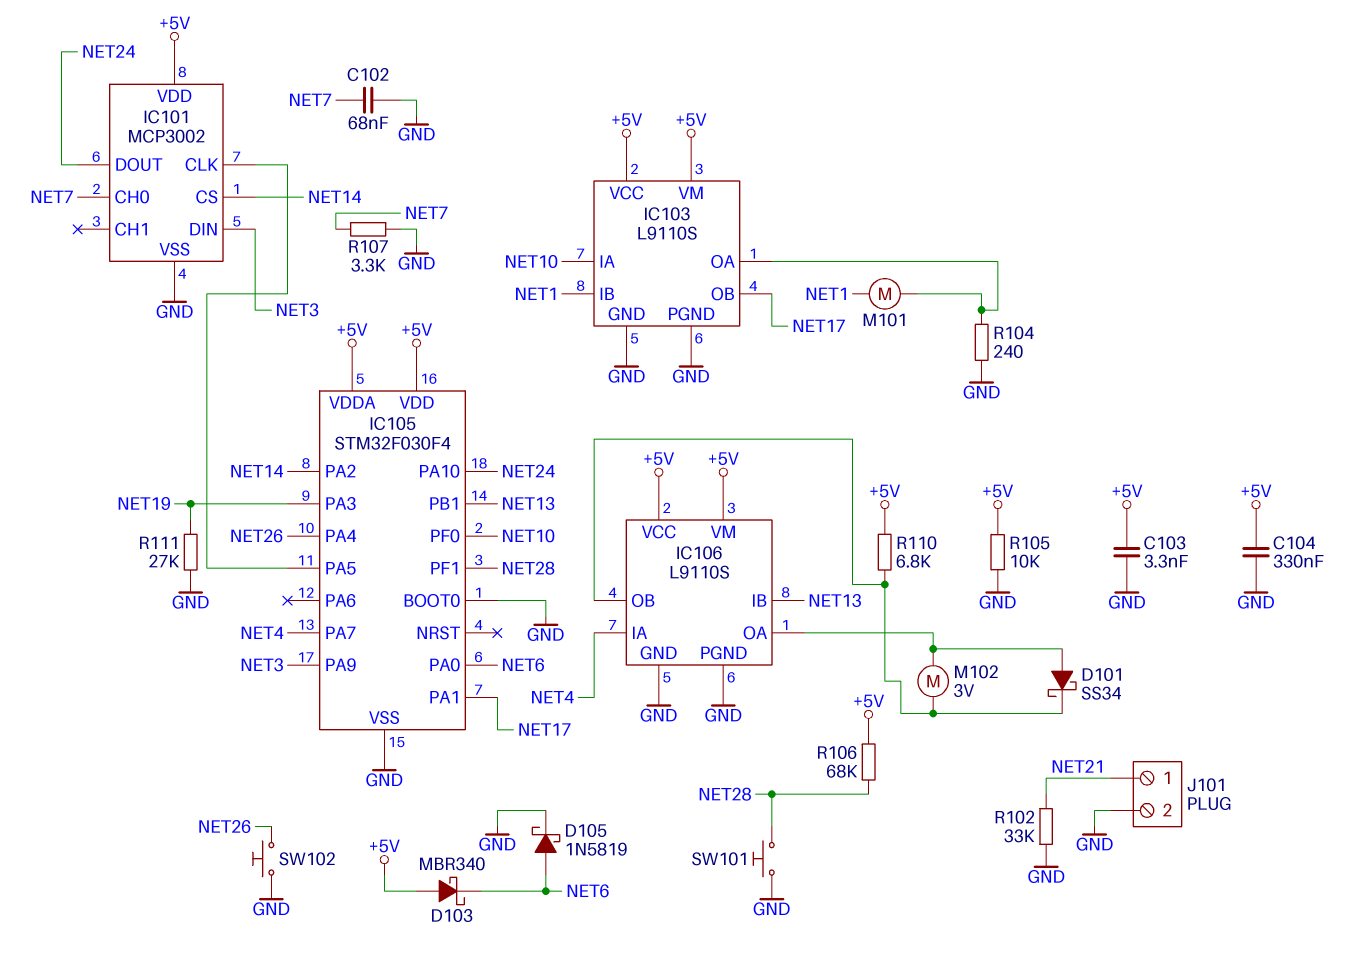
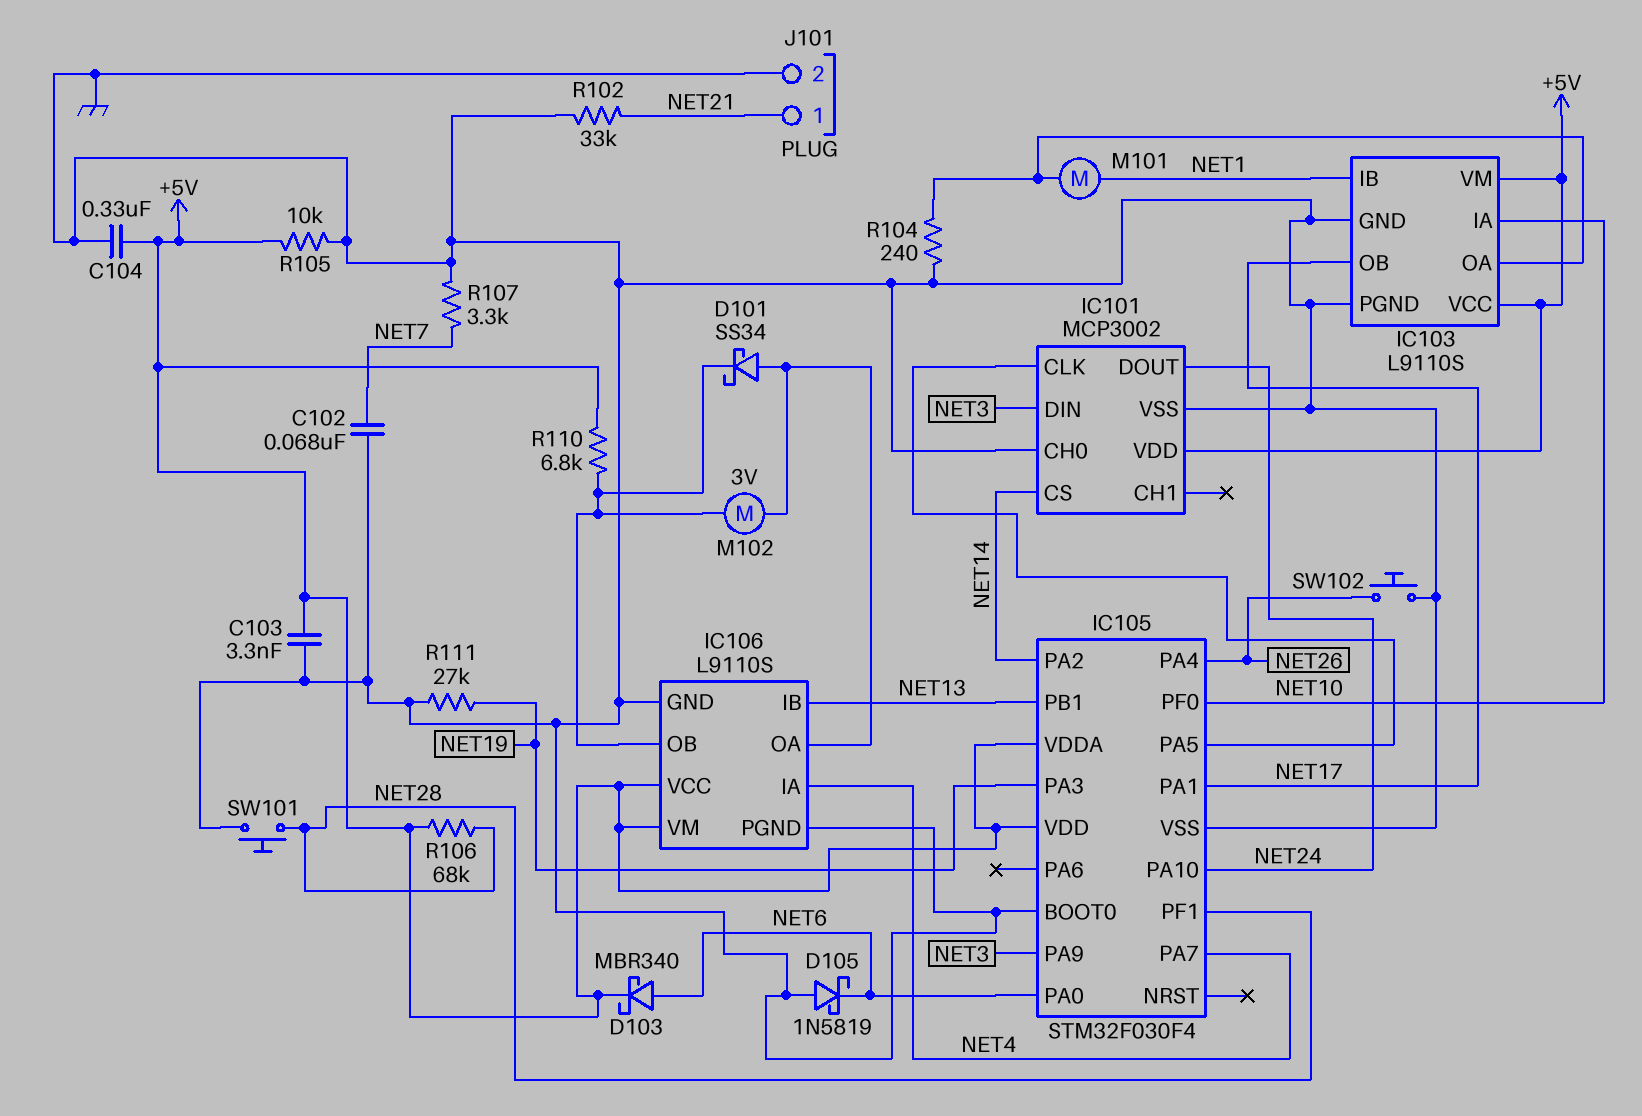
D103: schottky MBR340 (A +5V, K NET6) -> schottky MBR340 (A NET6, K +5V)
D105: schottky 1N5819 (A NET6, K GND) -> schottky 1N5819 (A GND, K NET6)
IC101 pin CH0: NET7 -> GND

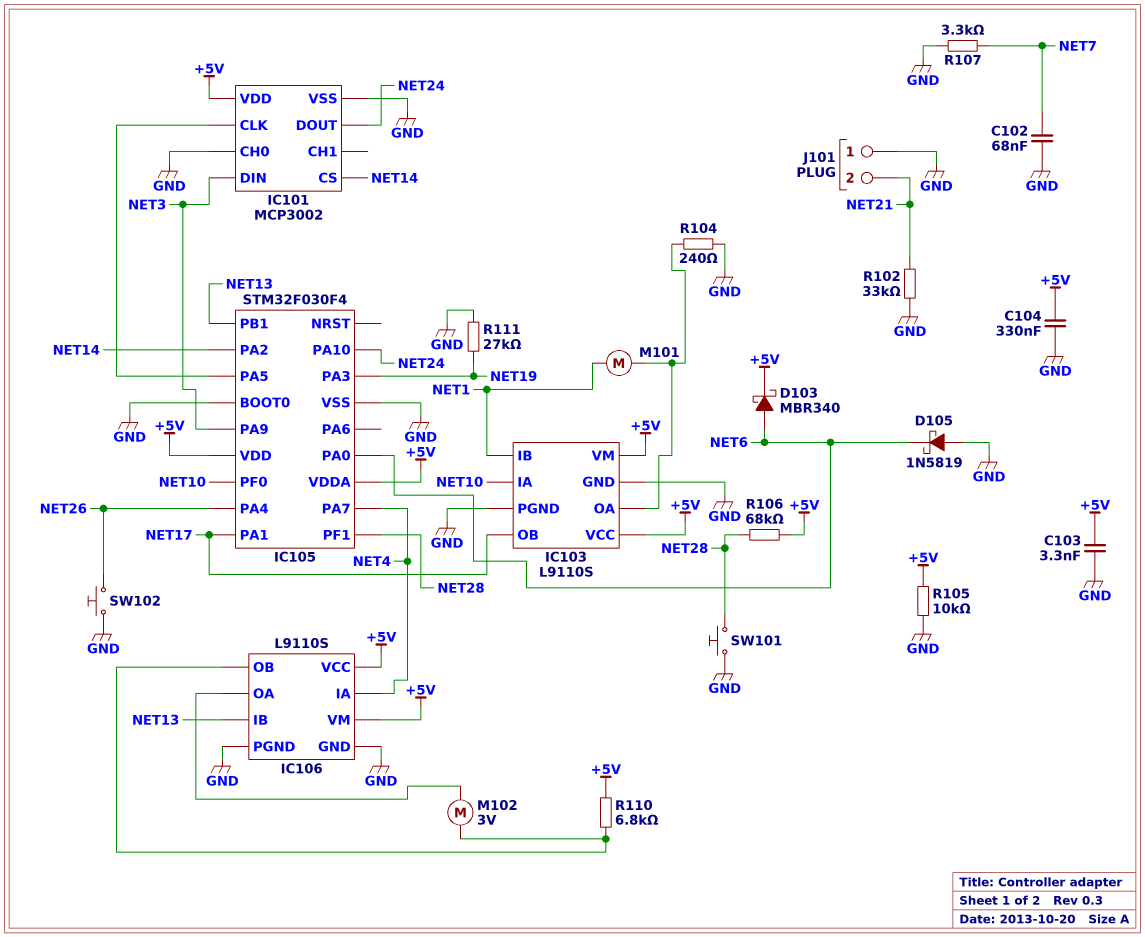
D101: schottky SS34 (A IC106/OA, K IC106/OB) -> none
J101 pin 1: NET21 -> GND
J101 pin 2: GND -> NET21

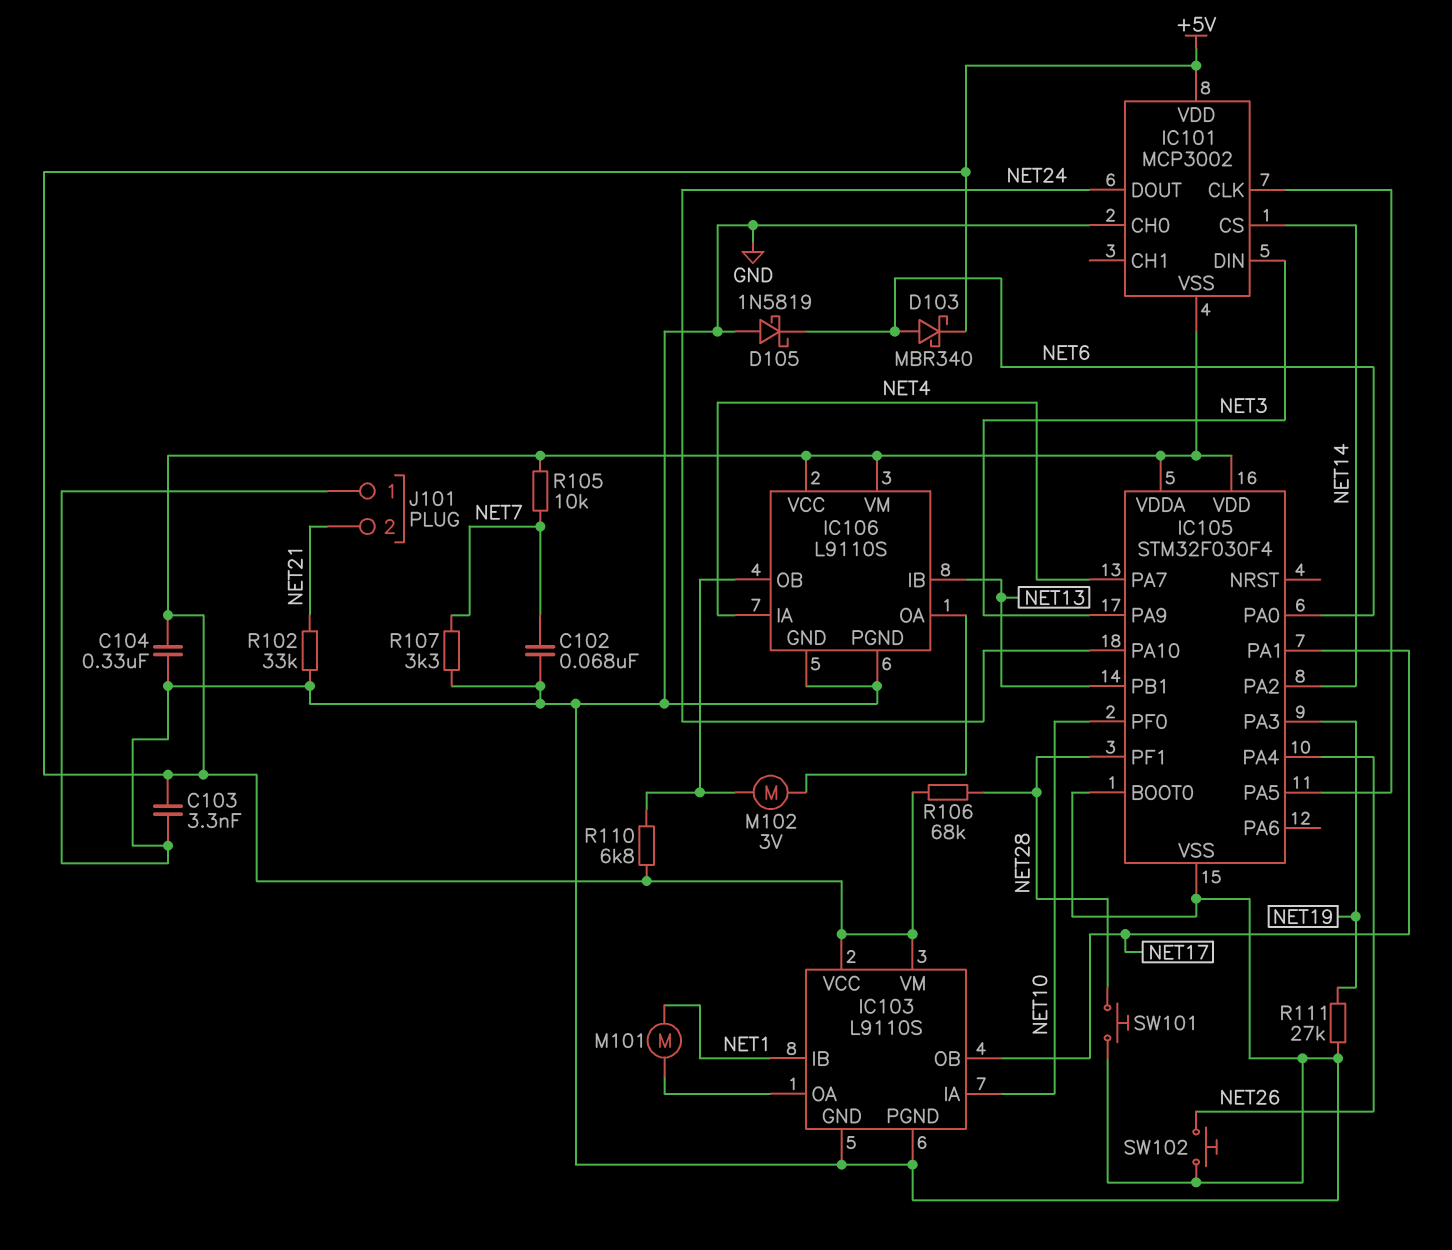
IC101 pin VSS: GND -> +5V
R104: 240 (GND, IC103/OA) -> none
R105: 10k (+5V, GND) -> 10k (+5V, NET7)

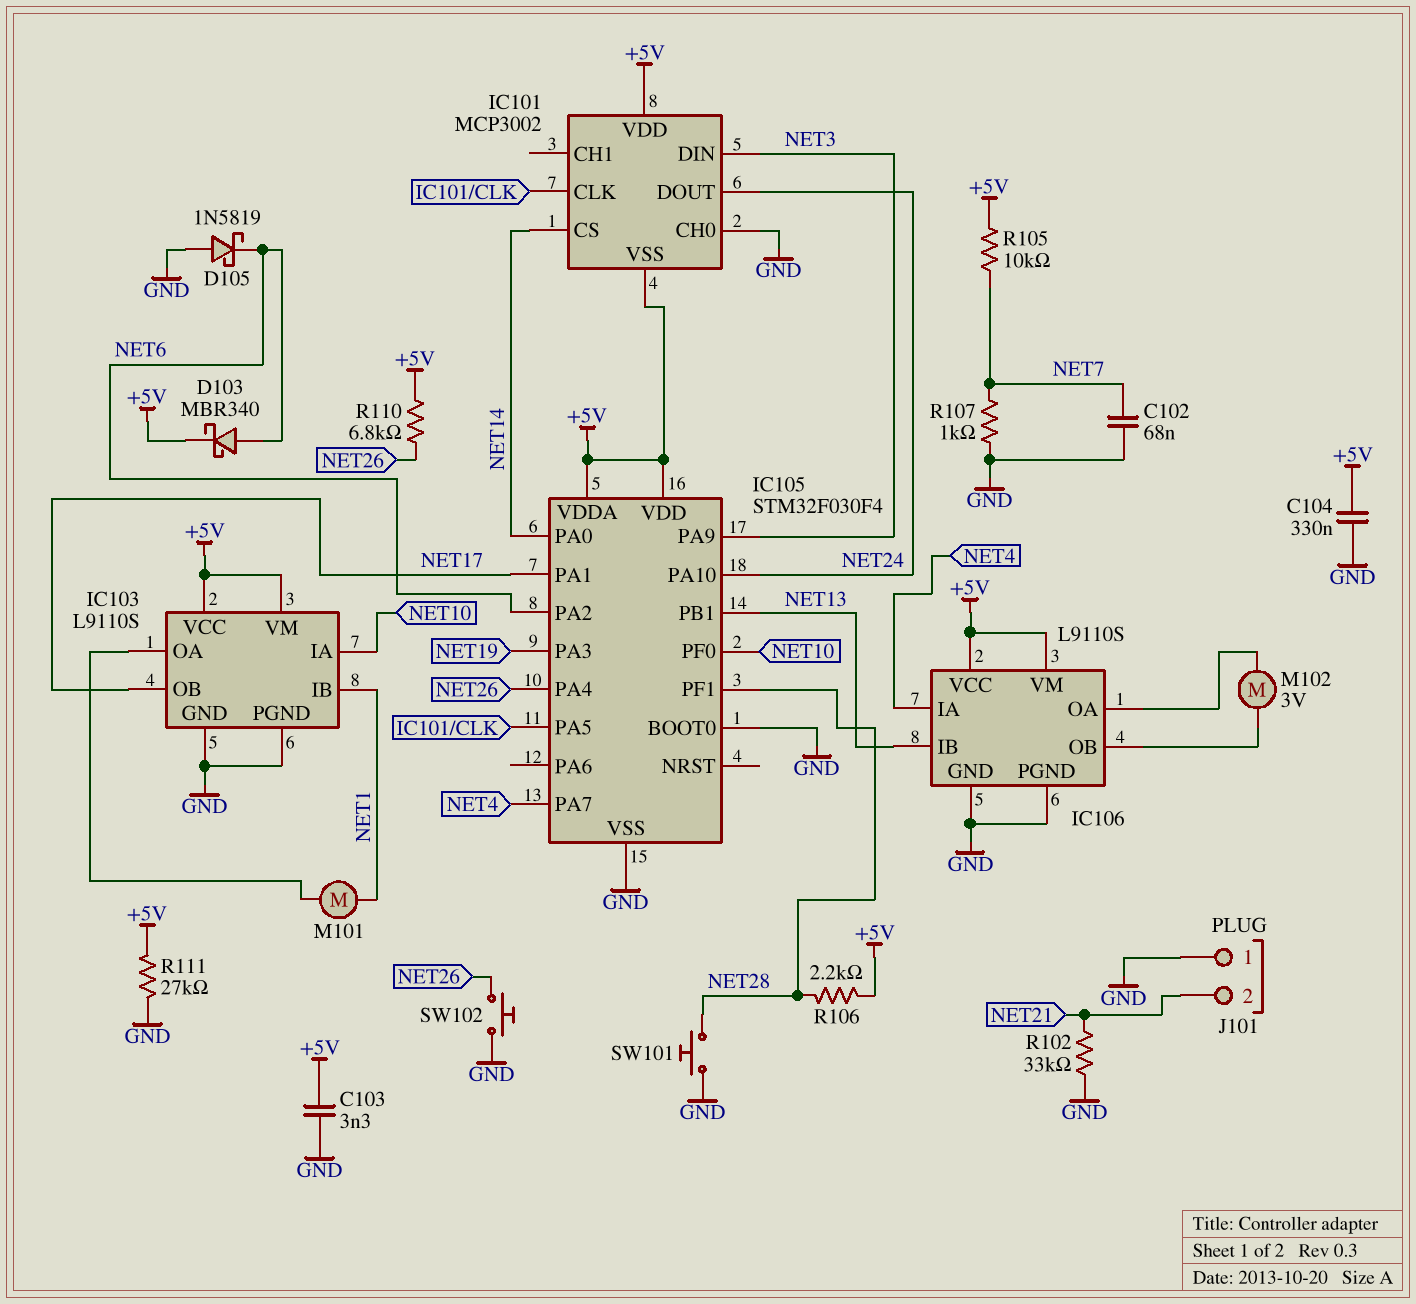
IC105 pin PA0: NET6 -> NET14
IC105 pin PA2: NET14 -> NET6
R106: 68k (+5V, NET28) -> 2.2k (+5V, NET28)
R107: 3.3k (GND, NET7) -> 1k (GND, NET7)
R110: 6.8k (+5V, IC106/OB) -> 6.8k (+5V, NET26)
R111: 27k (GND, NET19) -> 27k (+5V, GND)

